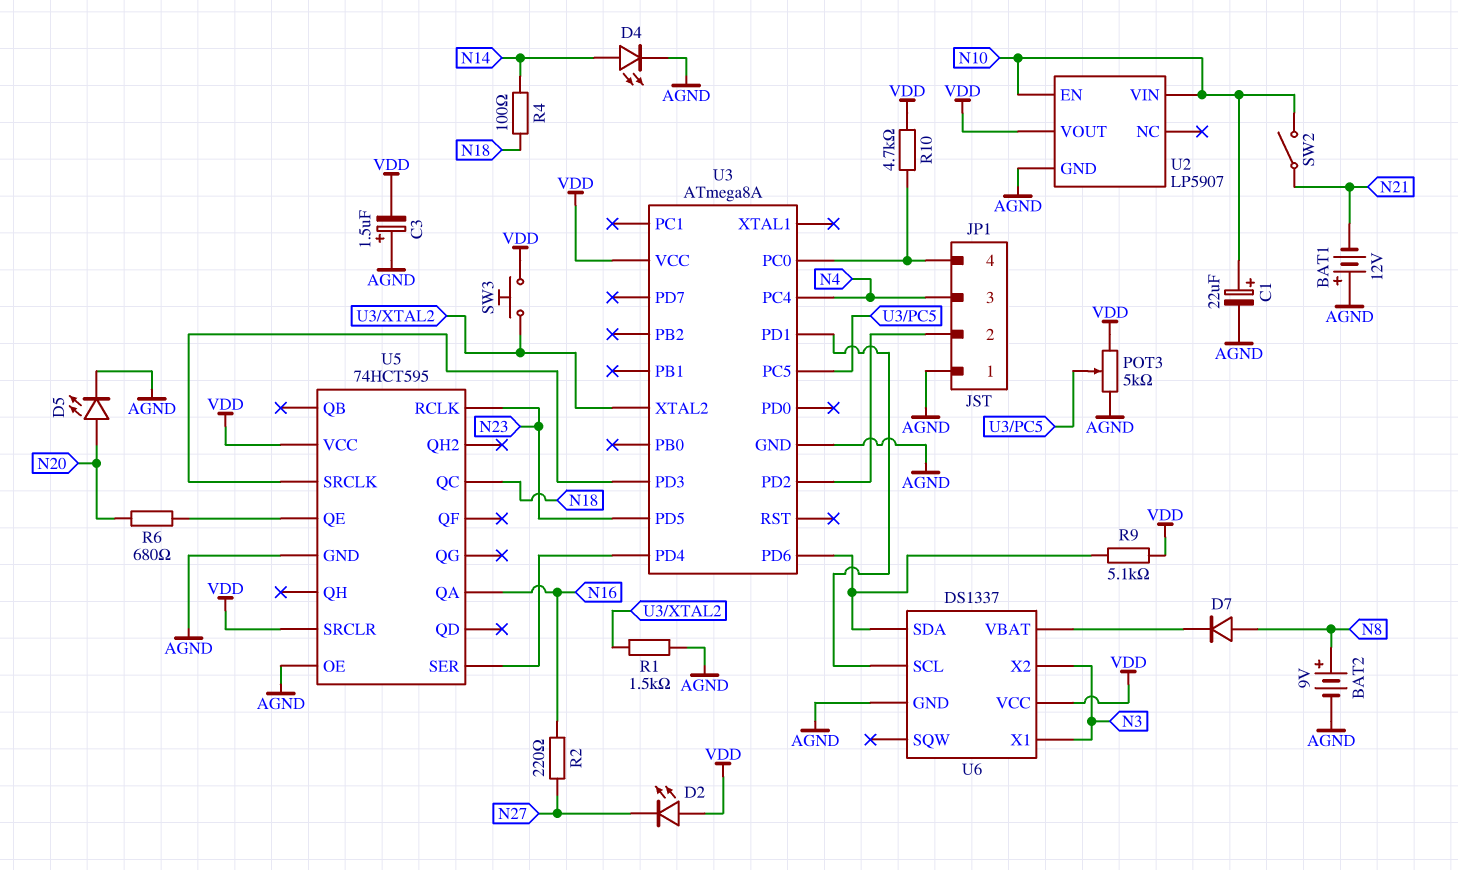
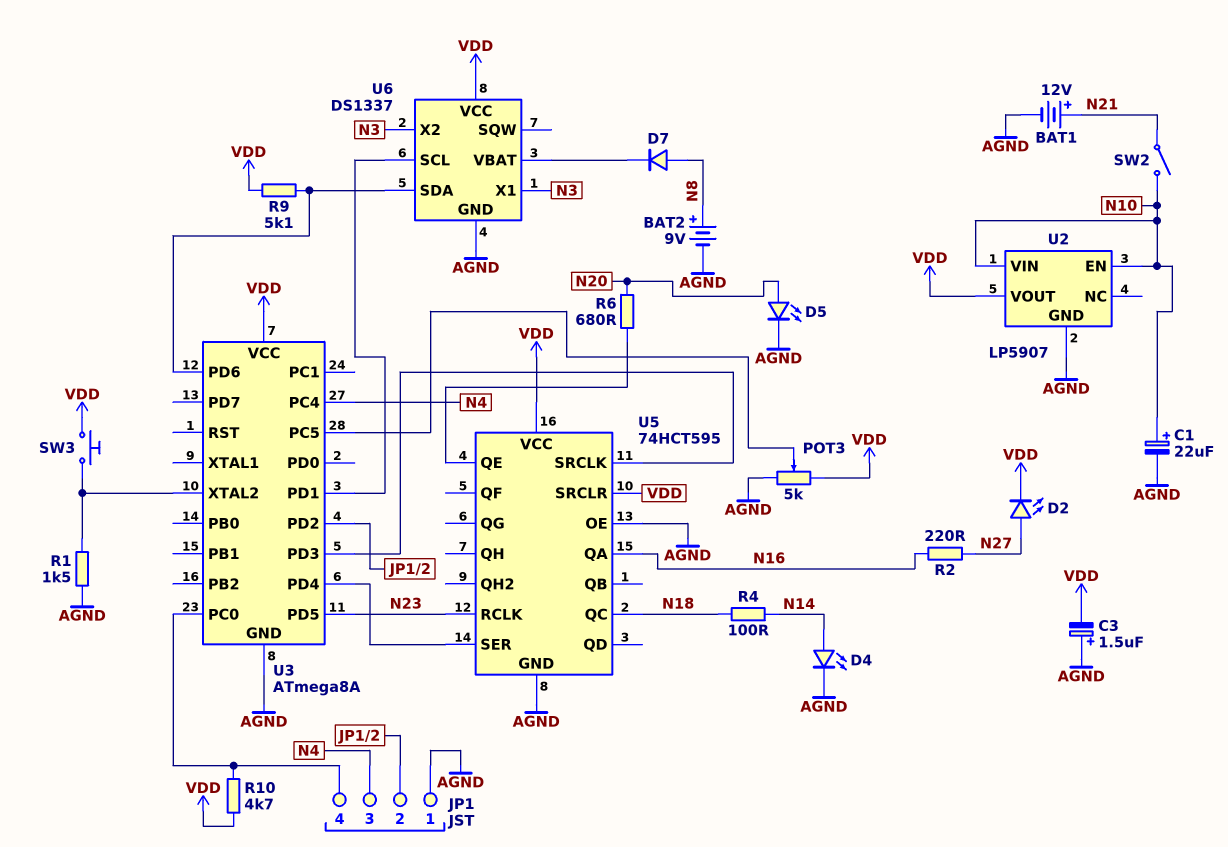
BAT1: 12V (plus AGND, minus N21) -> 12V (plus N21, minus AGND)
D2: LED (A VDD, K N27) -> LED (A N27, K VDD)

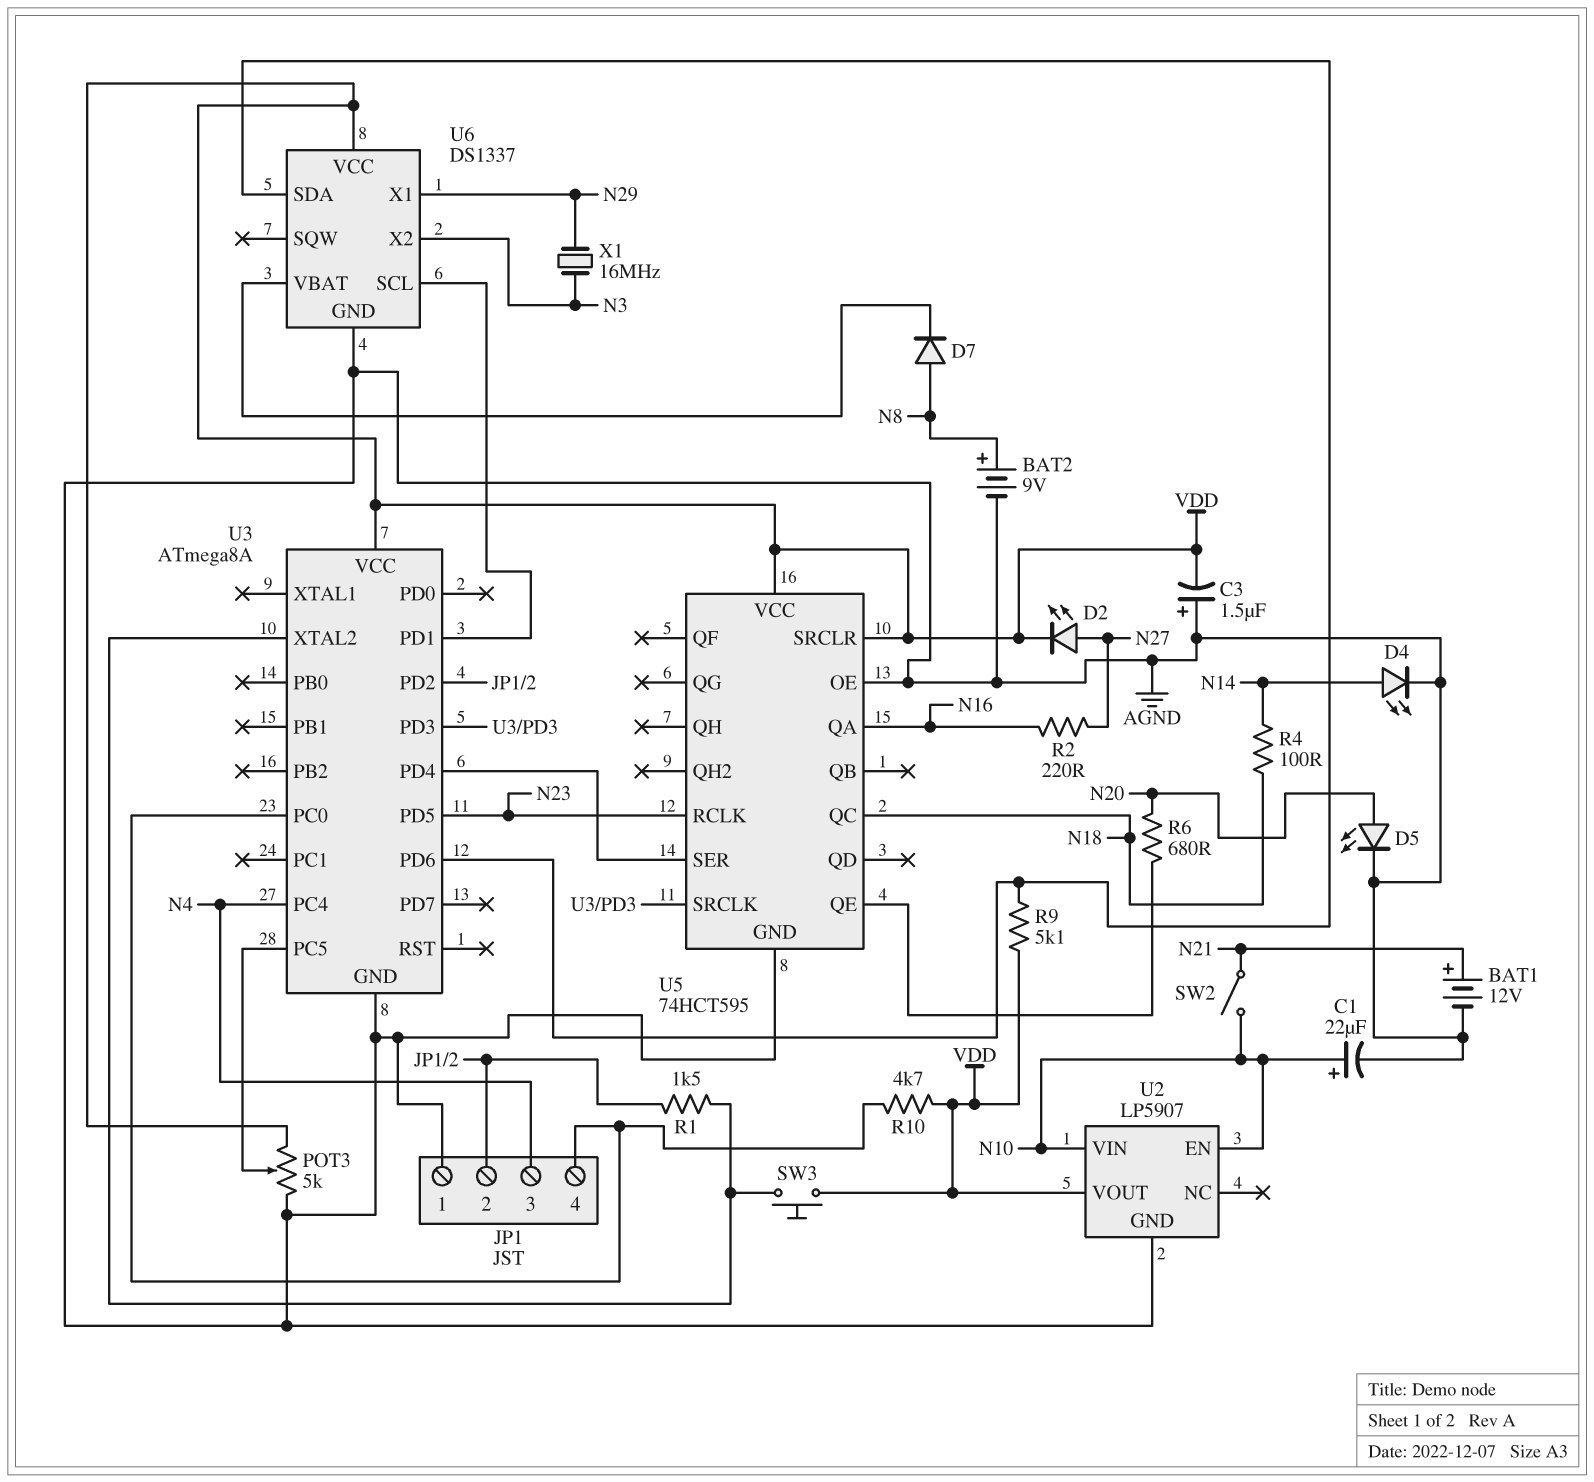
R1: 1.5k (AGND, U3/XTAL2) -> 1.5k (JP1/2, U3/XTAL2)
U6 pin X1: N3 -> N29
X1: none -> 16MHz (N3, N29)

